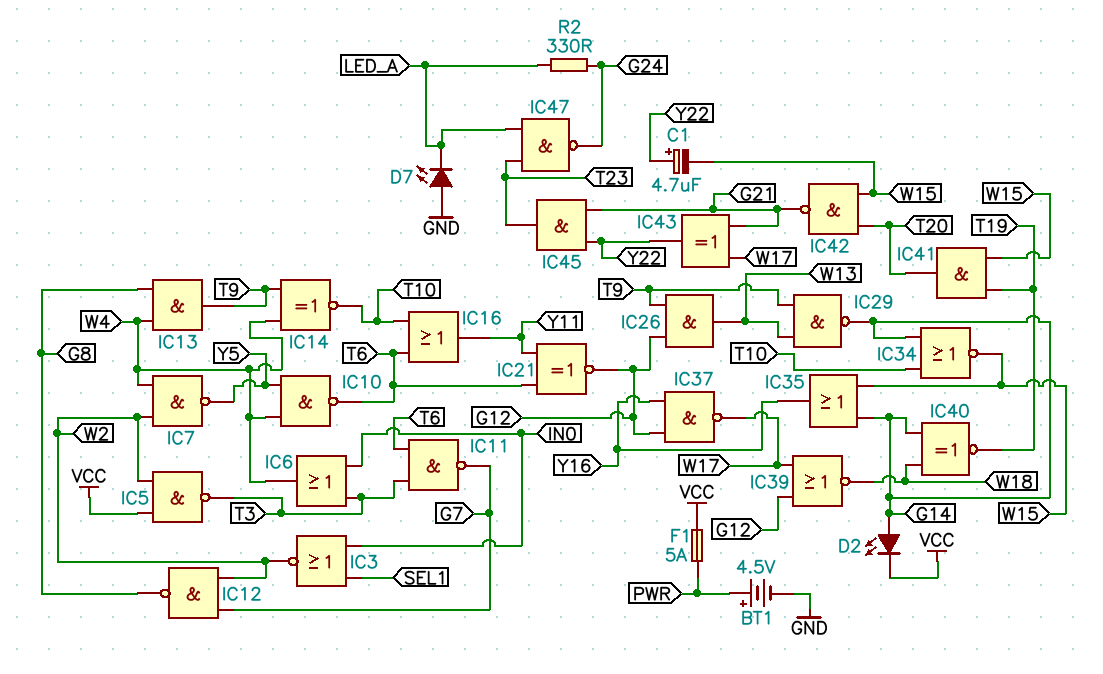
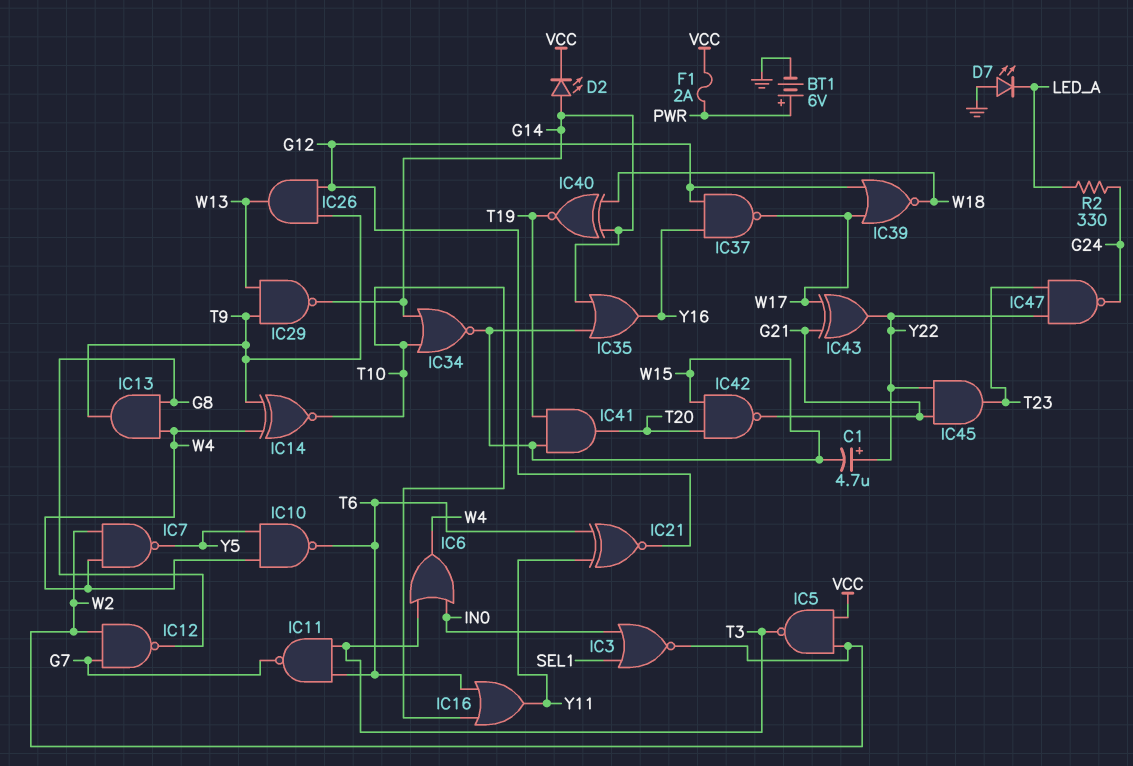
BT1: 4.5V (plus PWR, minus GND) -> 6V (plus PWR, minus GND)
F1: 5A (PWR, VCC) -> 2A (PWR, VCC)
IC47: NAND (in LED_A, in T23, out G24) -> NAND (in T23, in Y22, out G24)

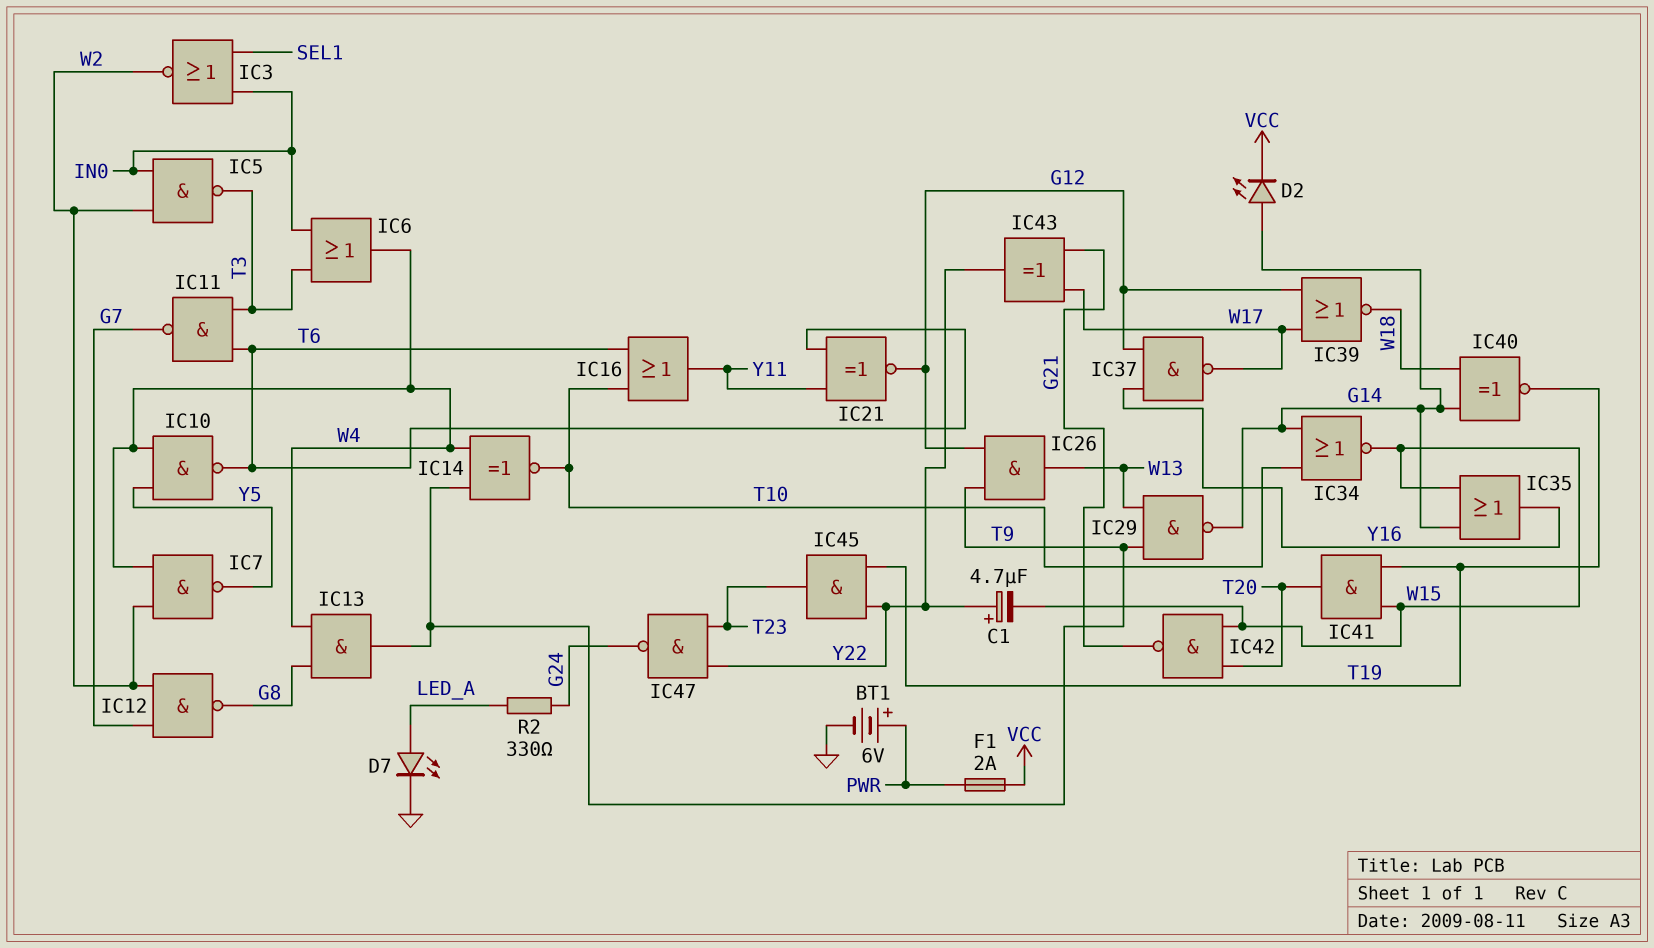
D7: LED (A GND, K LED_A) -> LED (A LED_A, K GND)
IC5: NAND (in VCC, in W2, out T3) -> NAND (in IN0, in W2, out T3)
IC45: AND (in G21, in Y22, out T23) -> AND (in T19, in Y22, out T23)

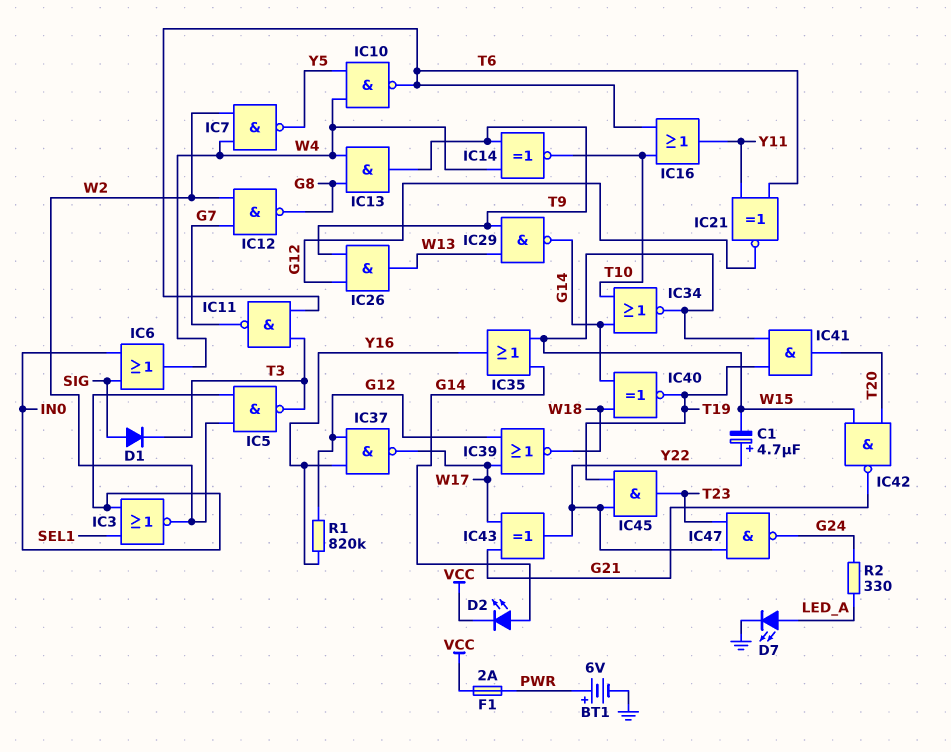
D1: none -> diode (A SIG, K T3)
IC6: OR (in IN0, in T3, out W4) -> OR (in IN0, in SIG, out W4)
R1: none -> 820k (G12, Y16)

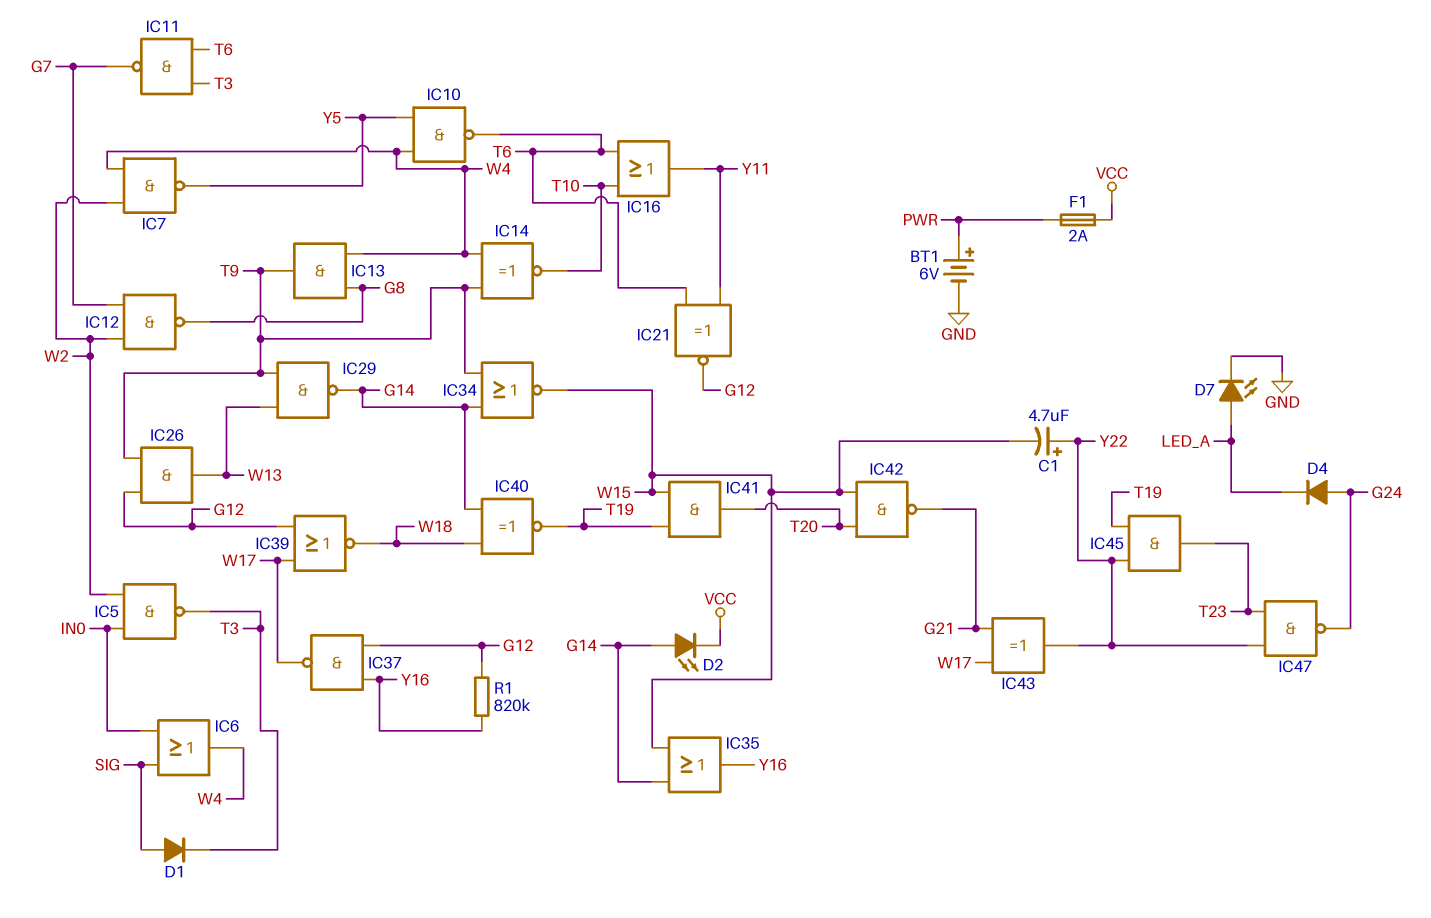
D4: none -> diode (A G24, K LED_A)
IC3: NOR (in IN0, in SEL1, out W2) -> none
IC34: NOR (in G14, in T10, out W15) -> NOR (in G14, in T9, out W15)
R2: 330 (G24, LED_A) -> none

